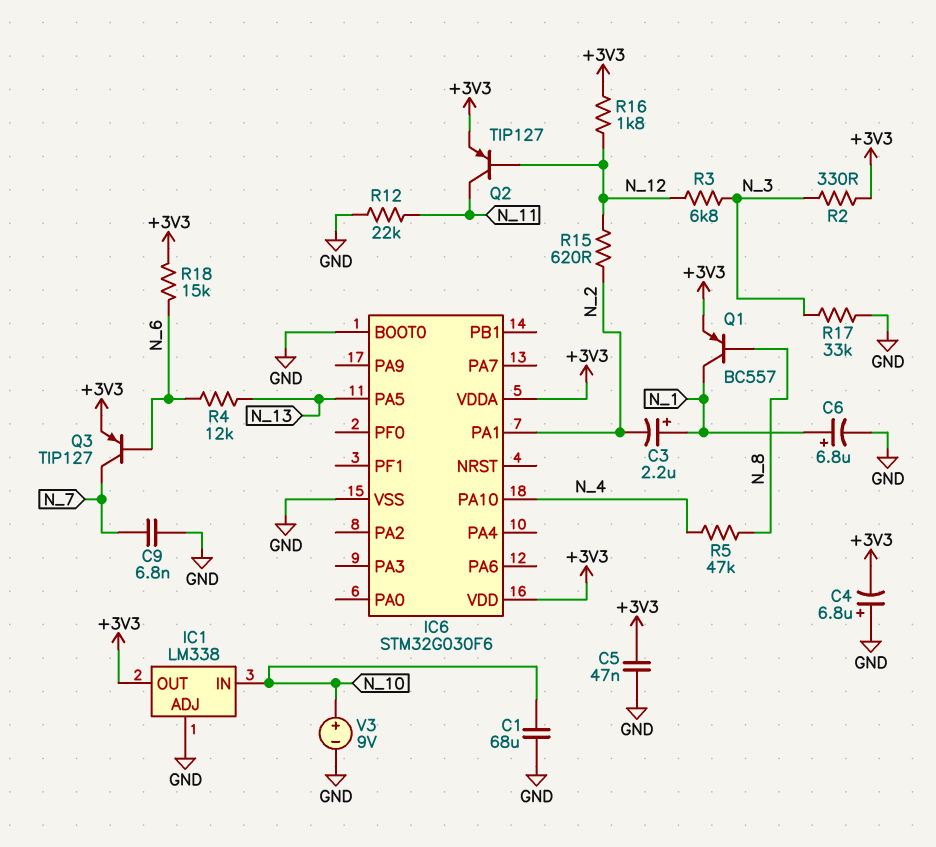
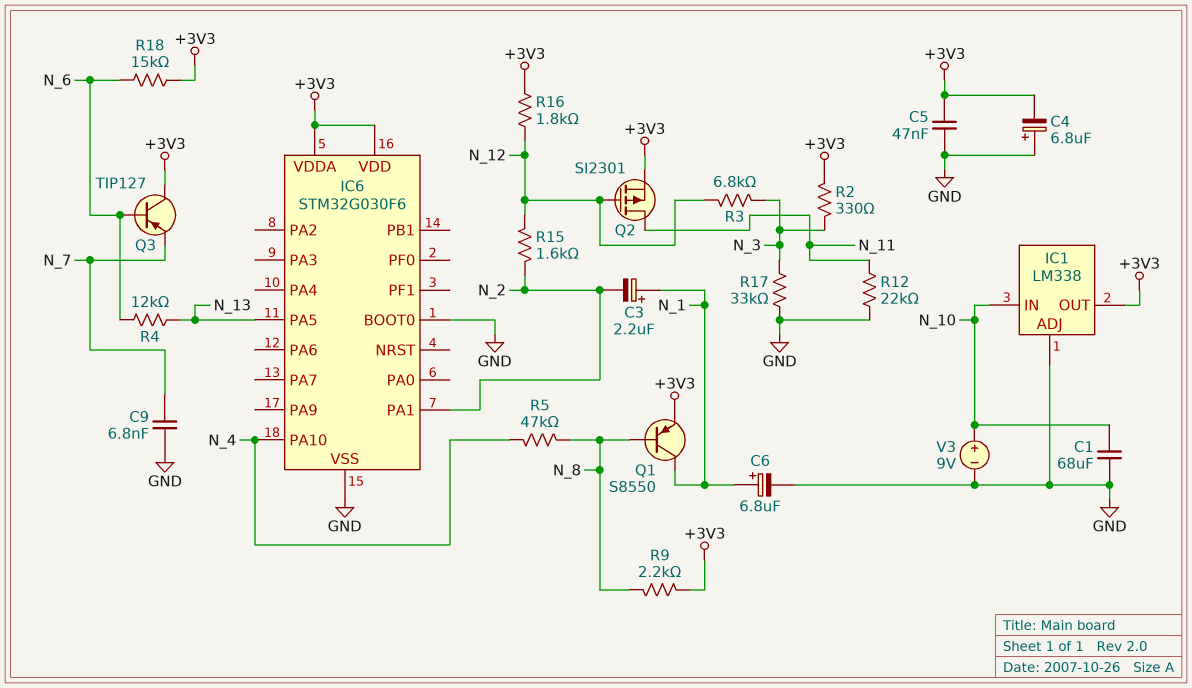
Q1: PNP BC557 (B N_8, C N_1, E +3V3) -> PNP S8550 (B N_8, C N_1, E +3V3)
Q2: PNP TIP127 (B N_12, C N_11, E +3V3) -> PMOS SI2301 (G N_12, D N_11, S +3V3)
Q3: PNP TIP127 (B N_6, C N_7, E +3V3) -> PNP TIP127 (B N_6, C +3V3, E N_7)
R9: none -> 2.2k (+3V3, N_8)
R15: 620 (N_2, N_12) -> 1.6k (N_2, N_12)

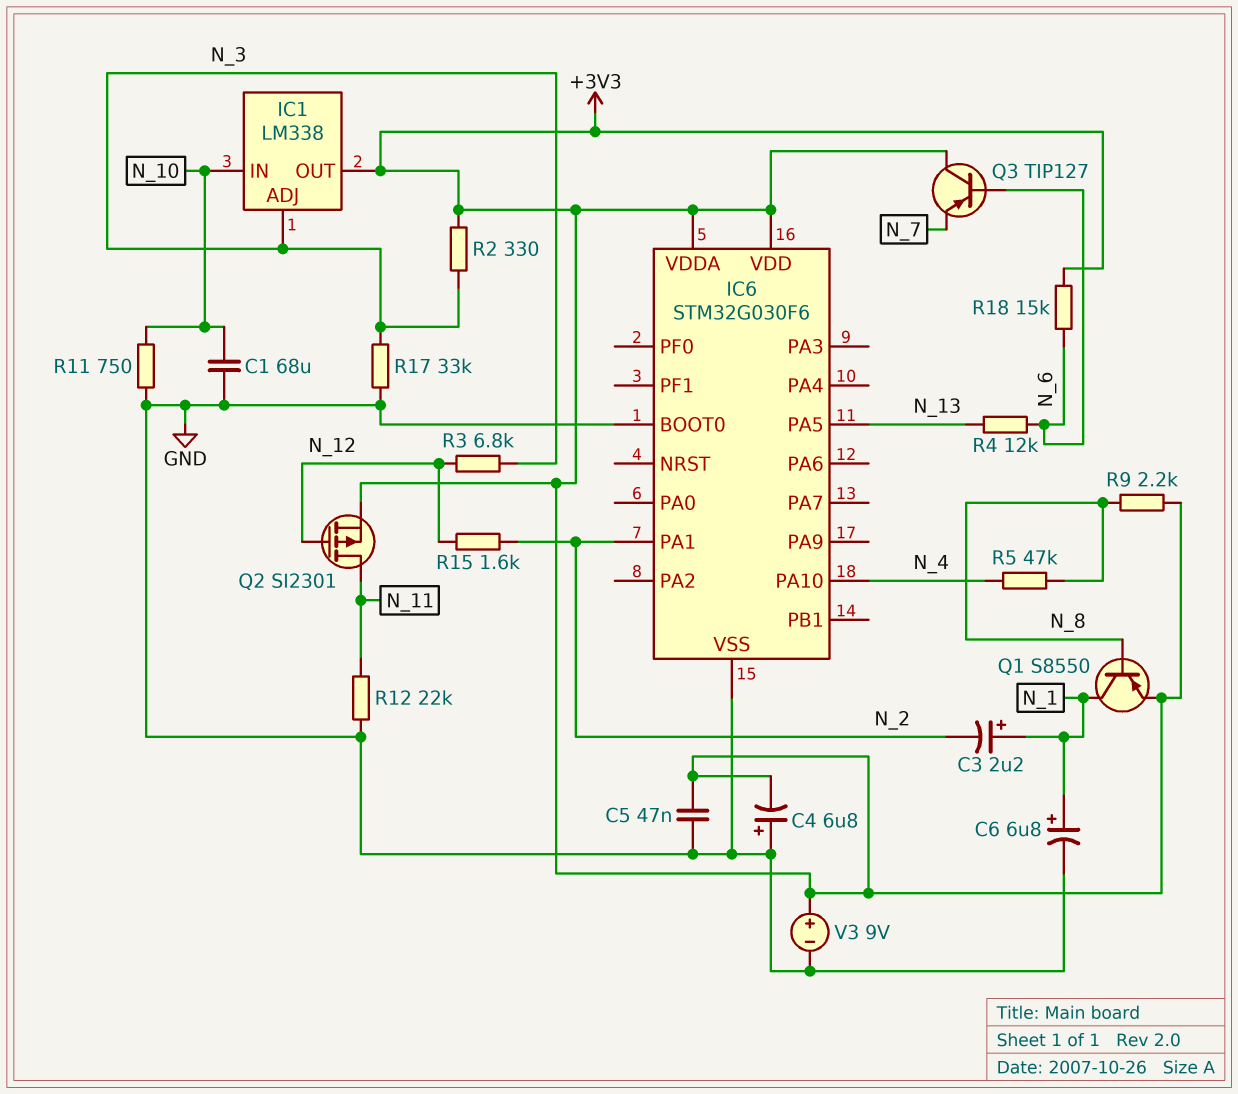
C9: 6.8nF (GND, N_7) -> none
IC1 pin ADJ: GND -> N_3
R11: none -> 750 (GND, N_10)
R16: 1.8k (+3V3, N_12) -> none
V3: 9V (plus N_10, minus GND) -> 9V (plus +3V3, minus GND)

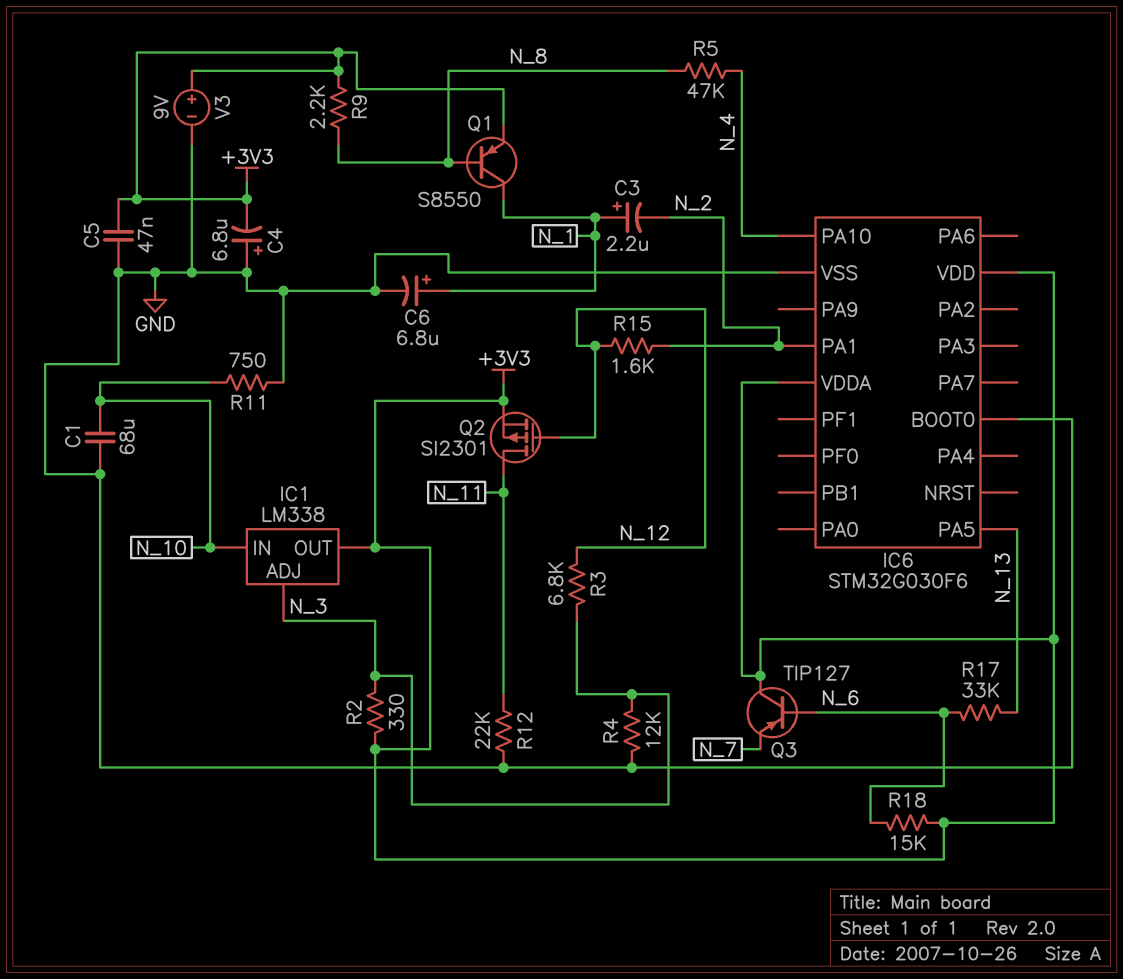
R4: 12k (N_6, N_13) -> 12k (GND, N_3)
R17: 33k (GND, N_3) -> 33k (N_6, N_13)

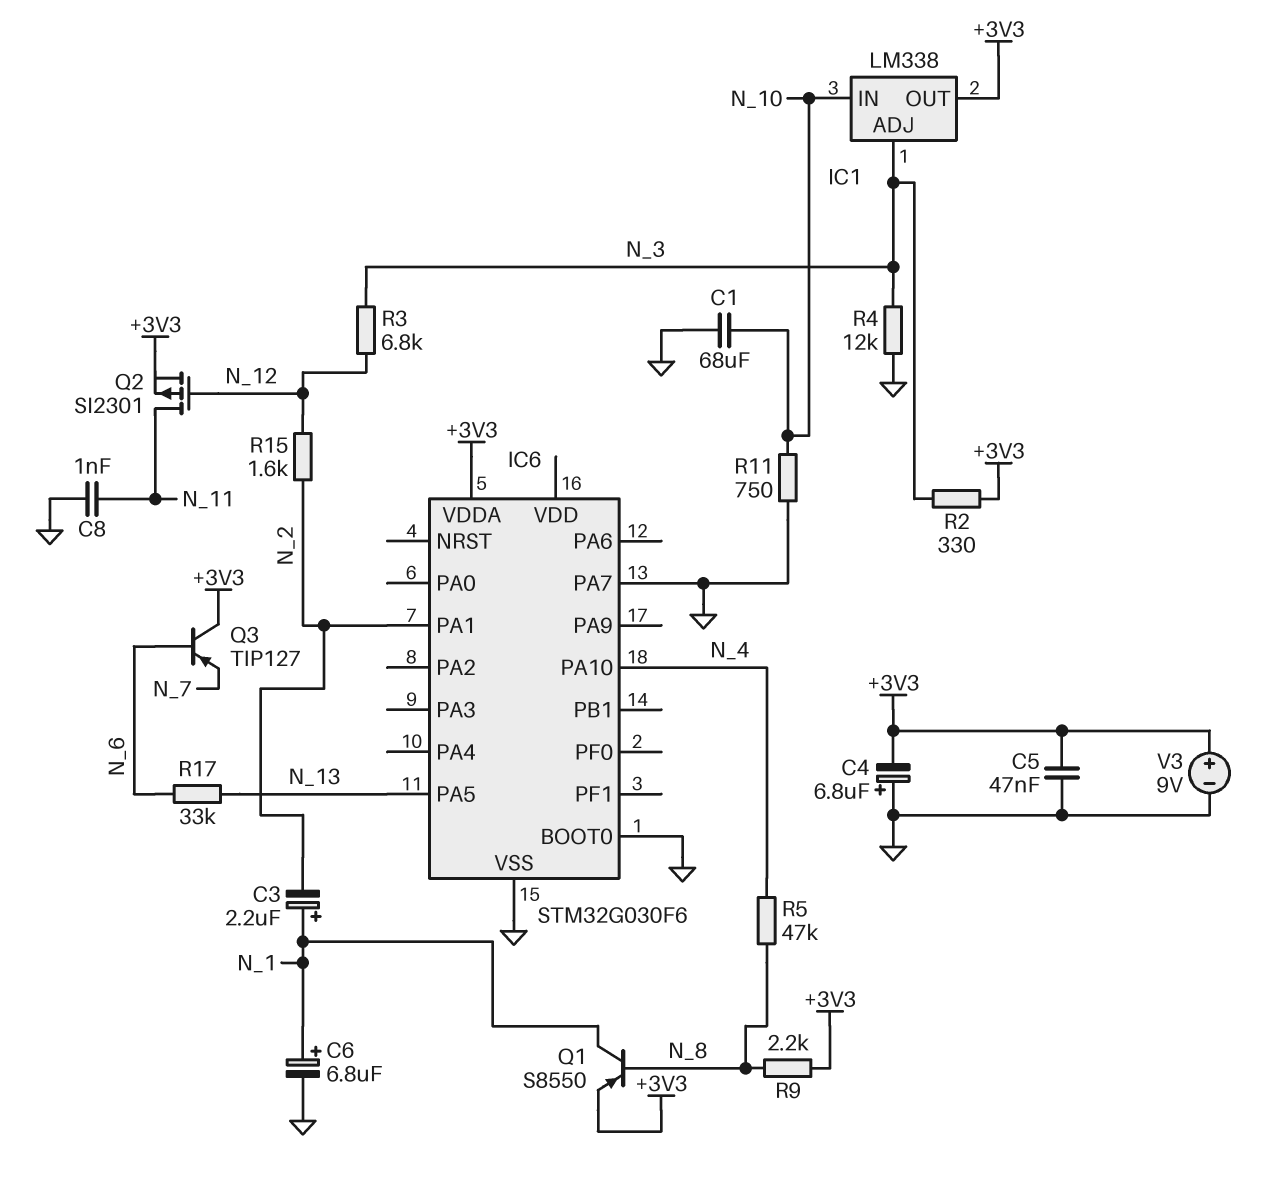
C8: none -> 1nF (GND, N_11)
IC6 pin PA7: none -> GND
IC6 pin VDD: +3V3 -> none
R12: 22k (GND, N_11) -> none
R18: 15k (+3V3, N_6) -> none

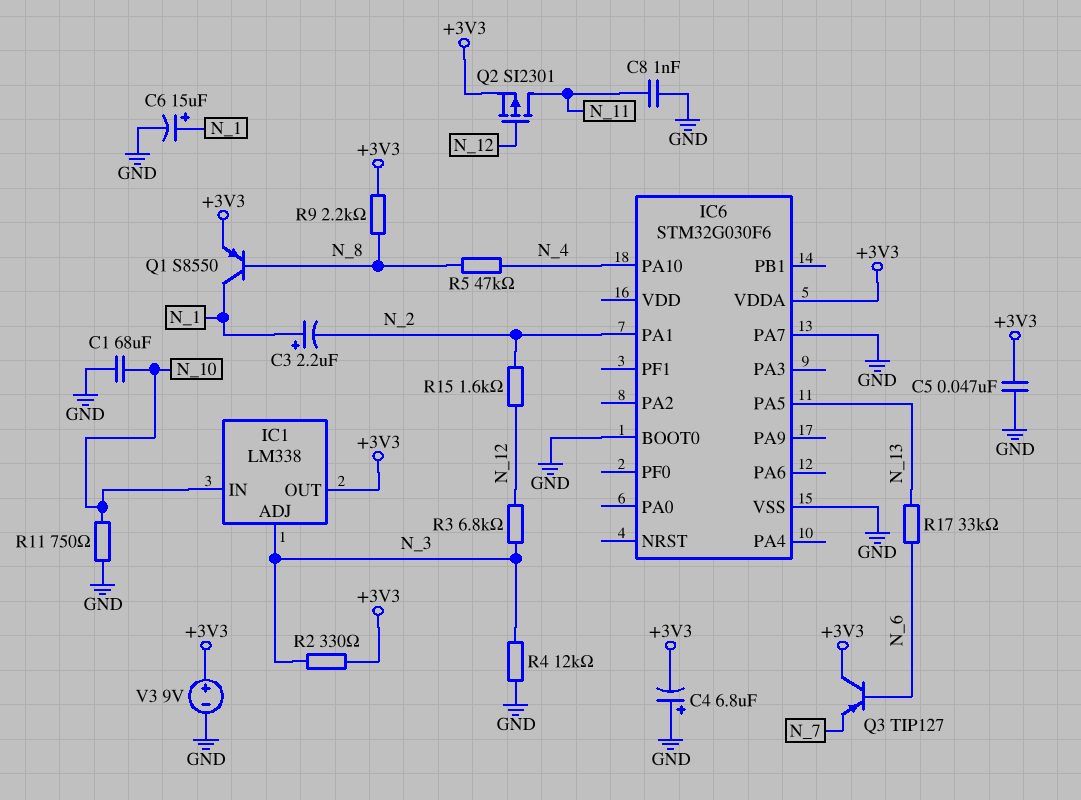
C6: 6.8uF (plus N_1, minus GND) -> 15uF (plus N_1, minus GND)

